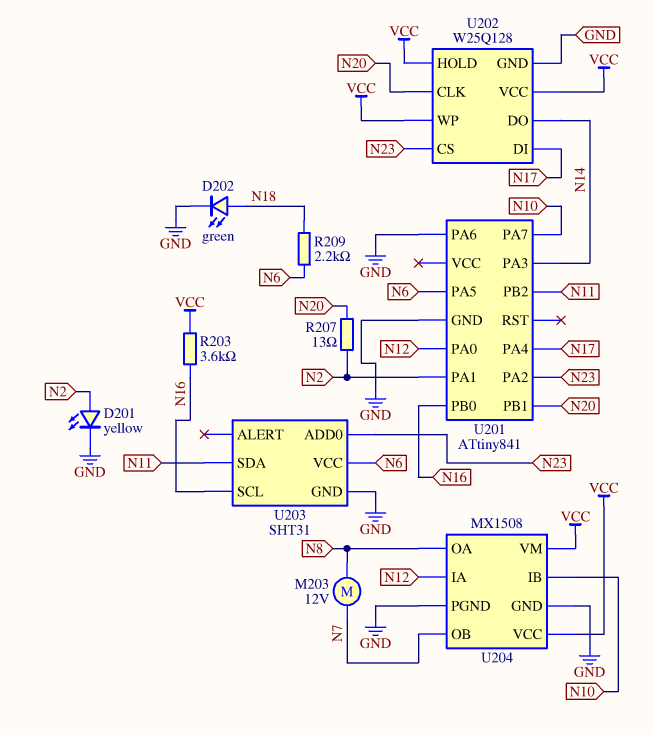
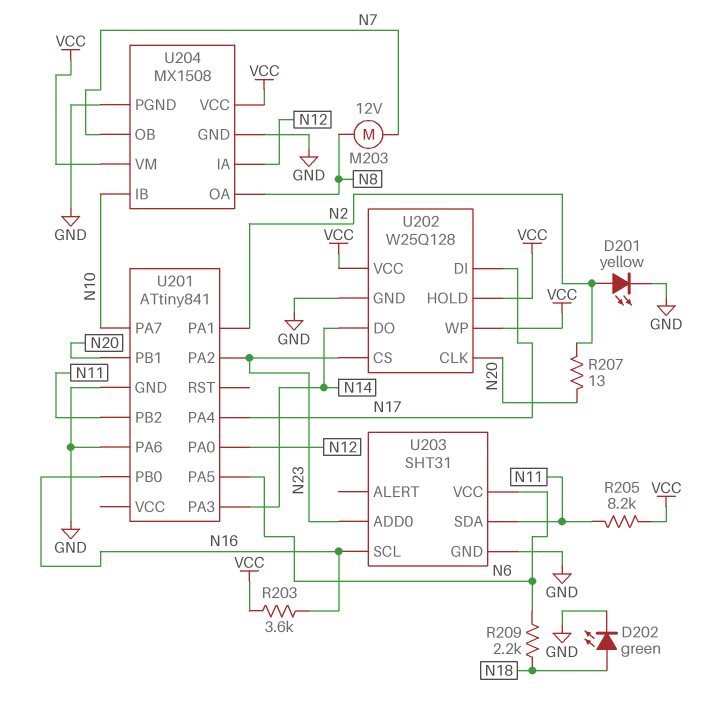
R205: none -> 8.2k (N11, VCC)

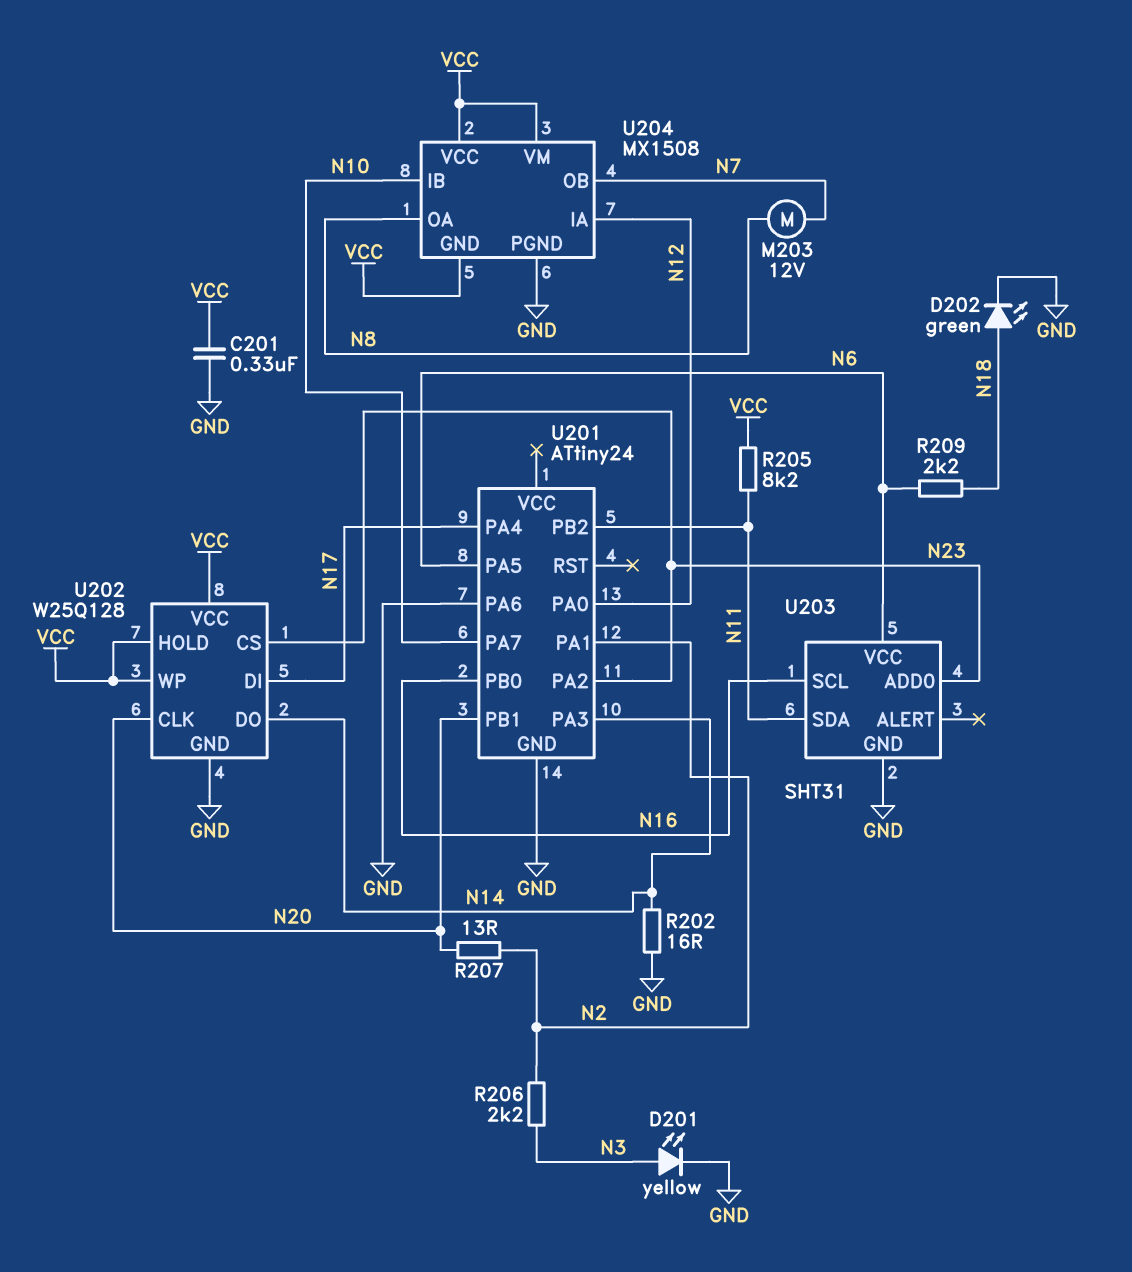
C201: none -> 330nF (GND, VCC)
D201: LED yellow (A N2, K GND) -> LED yellow (A N3, K GND)
R202: none -> 16 (GND, N14)
R203: 3.6k (N16, VCC) -> none
R206: none -> 2.2k (N2, N3)
U201: ATtiny841 -> ATtiny24
U204 pin GND: GND -> VCC

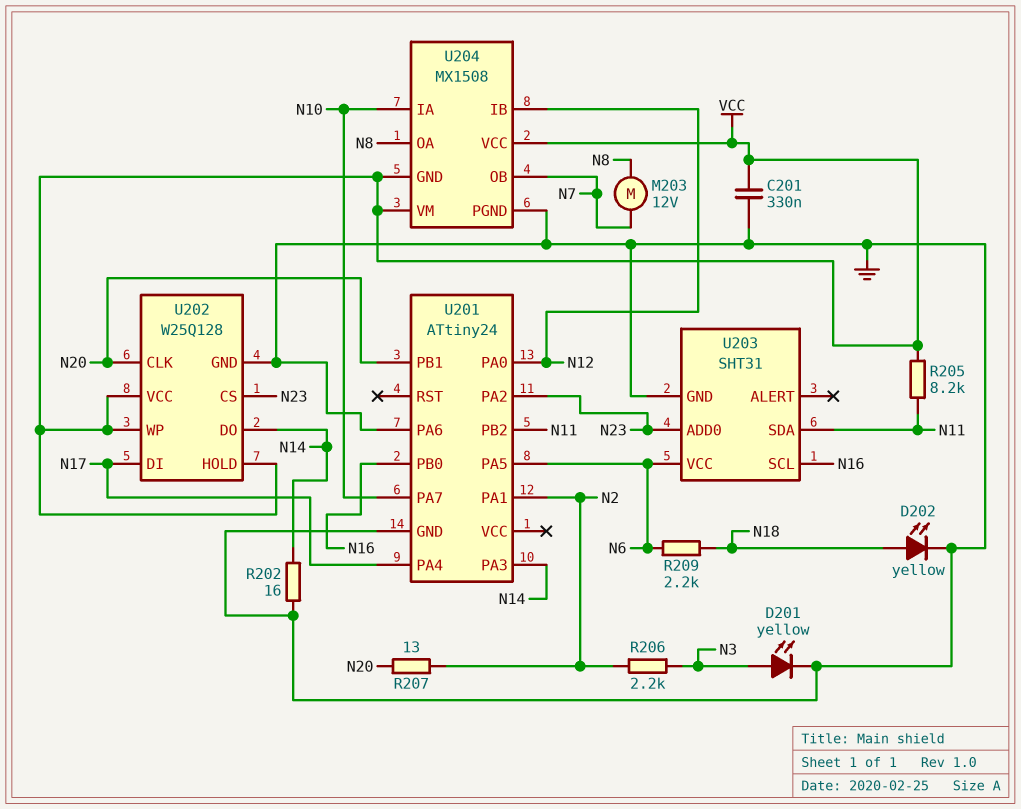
D202: LED green (A N18, K GND) -> LED yellow (A N18, K GND)
U204 pin IA: N12 -> N10
U204 pin IB: N10 -> N12

